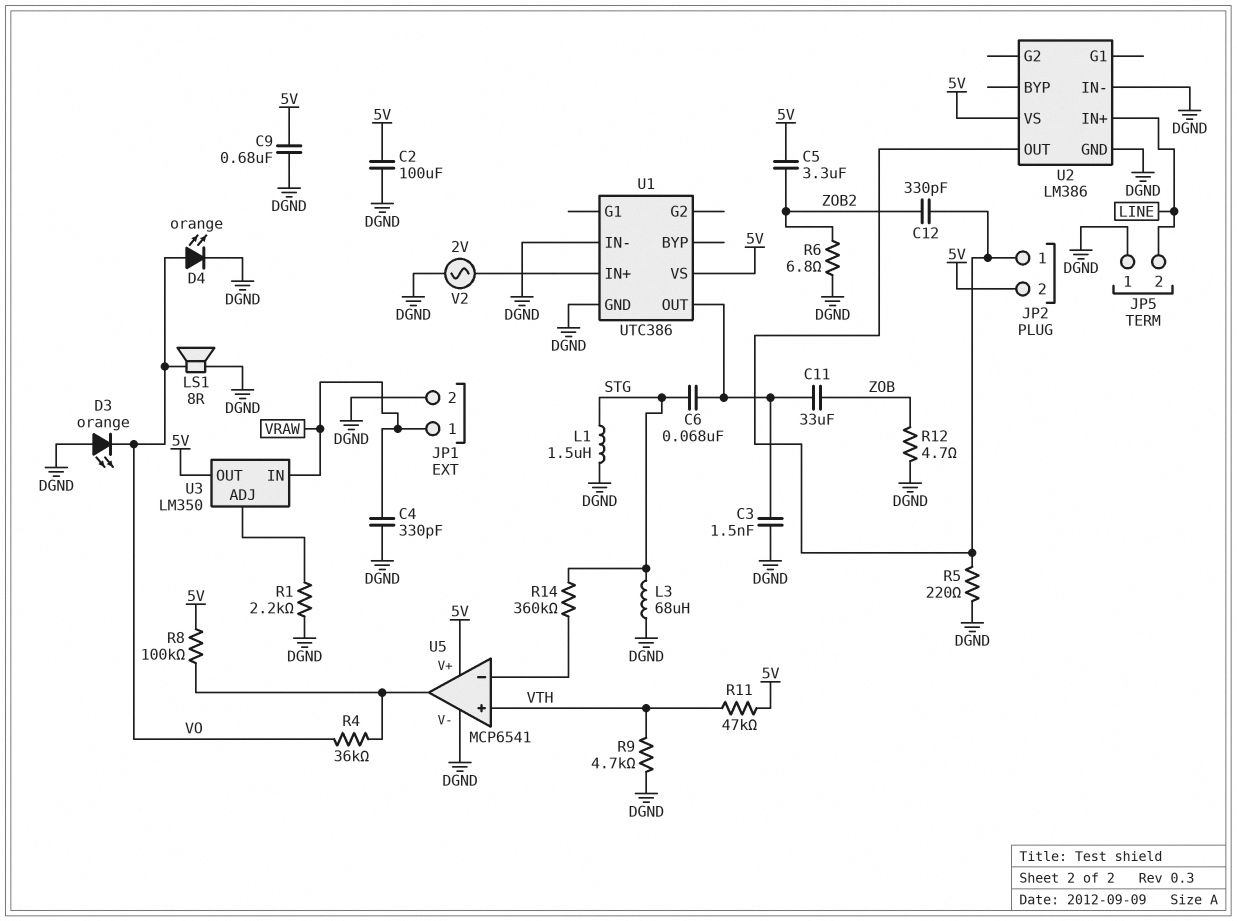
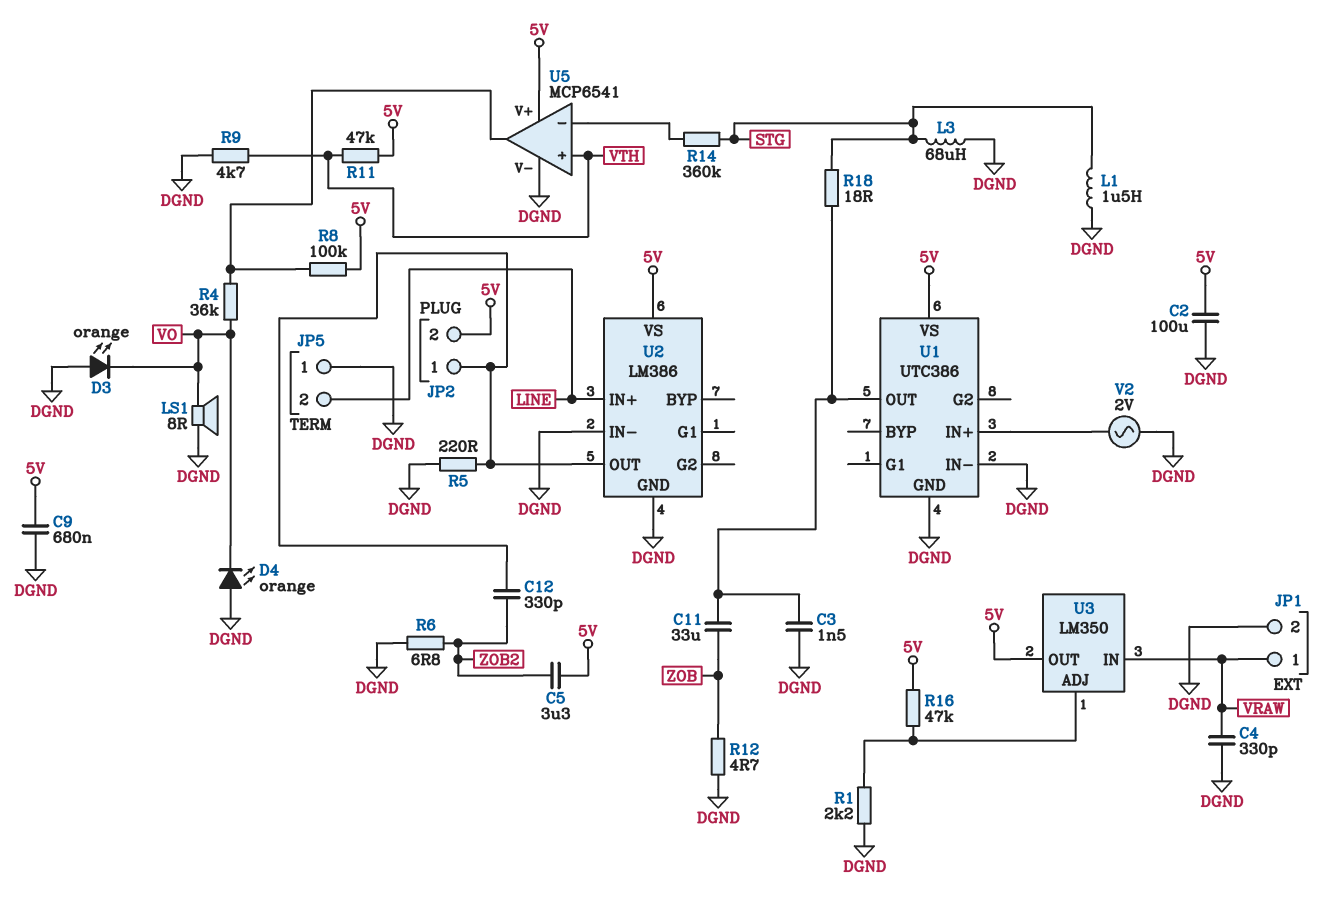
C6: 68nF (STG, U1/OUT) -> none
D4: LED orange (A VO, K DGND) -> LED orange (A DGND, K VO)
R16: none -> 47k (5V, U3/ADJ)
R18: none -> 18 (STG, U1/OUT)

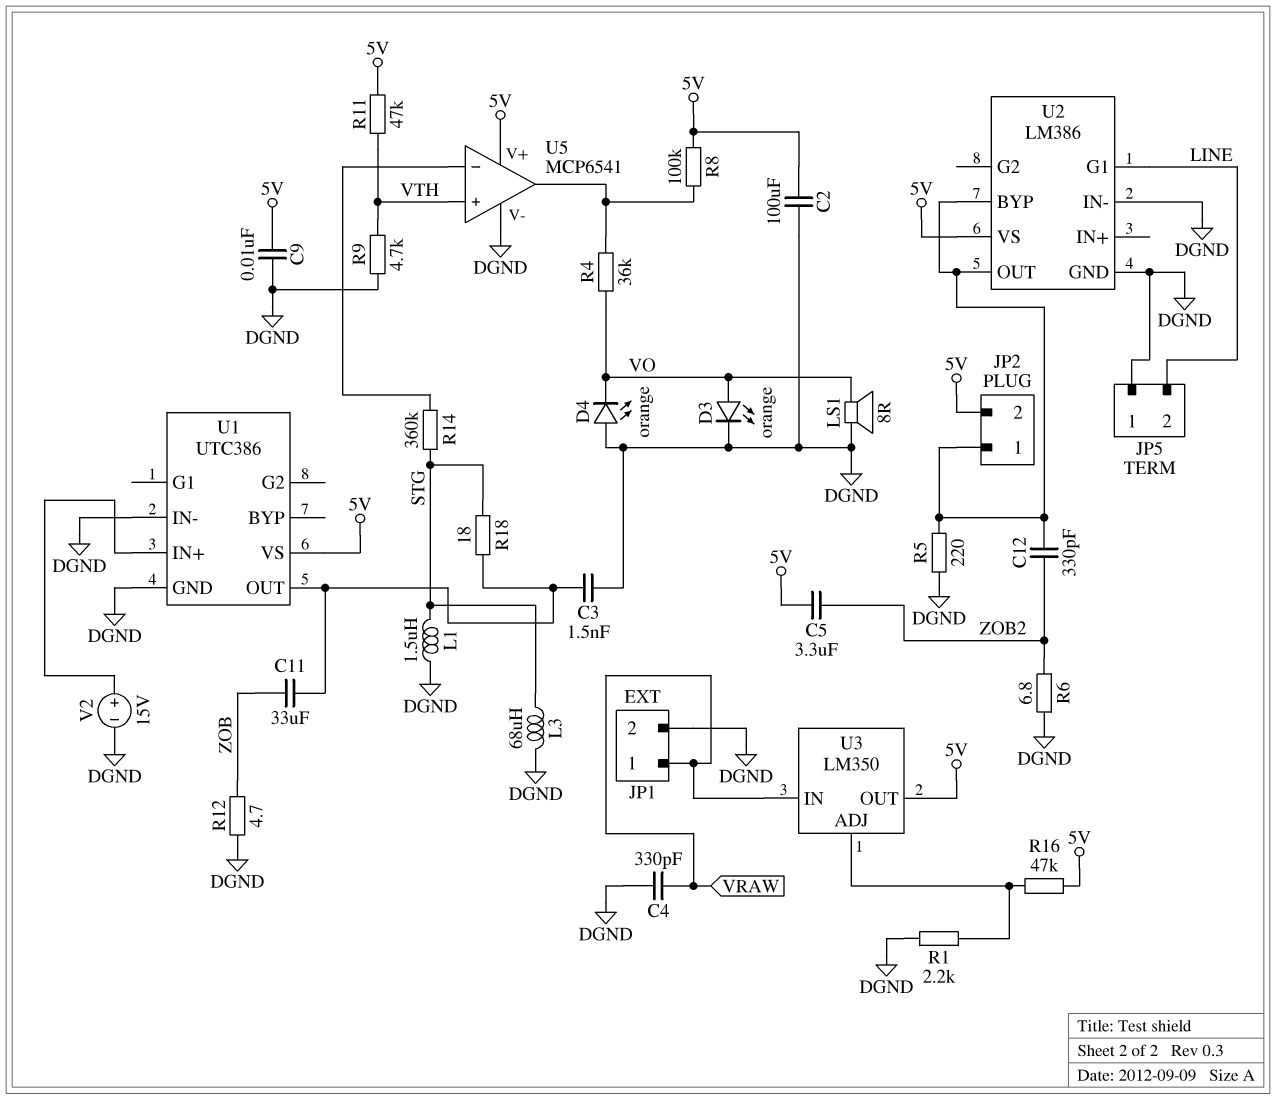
C9: 680nF (5V, DGND) -> 10nF (5V, DGND)
D3: LED orange (A DGND, K VO) -> LED orange (A VO, K DGND)
U2 pin BYP: none -> JP2/1
U2 pin G1: none -> LINE
U2 pin IN+: LINE -> none
V2: AC 2V (DGND, U1/IN+) -> 15V (plus U1/IN+, minus DGND)

